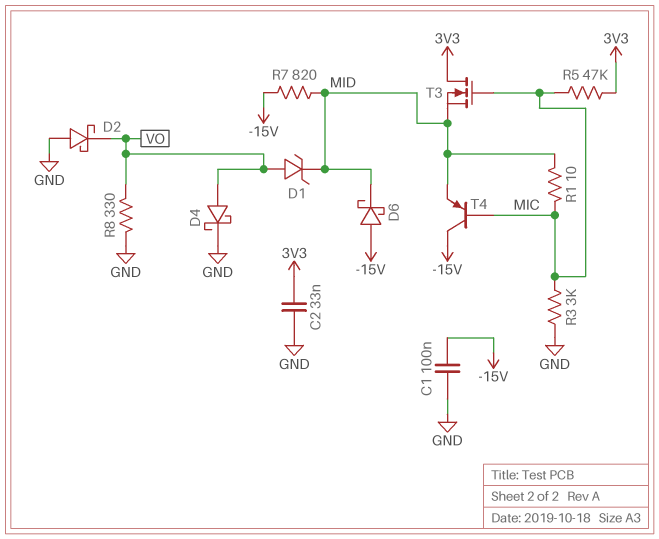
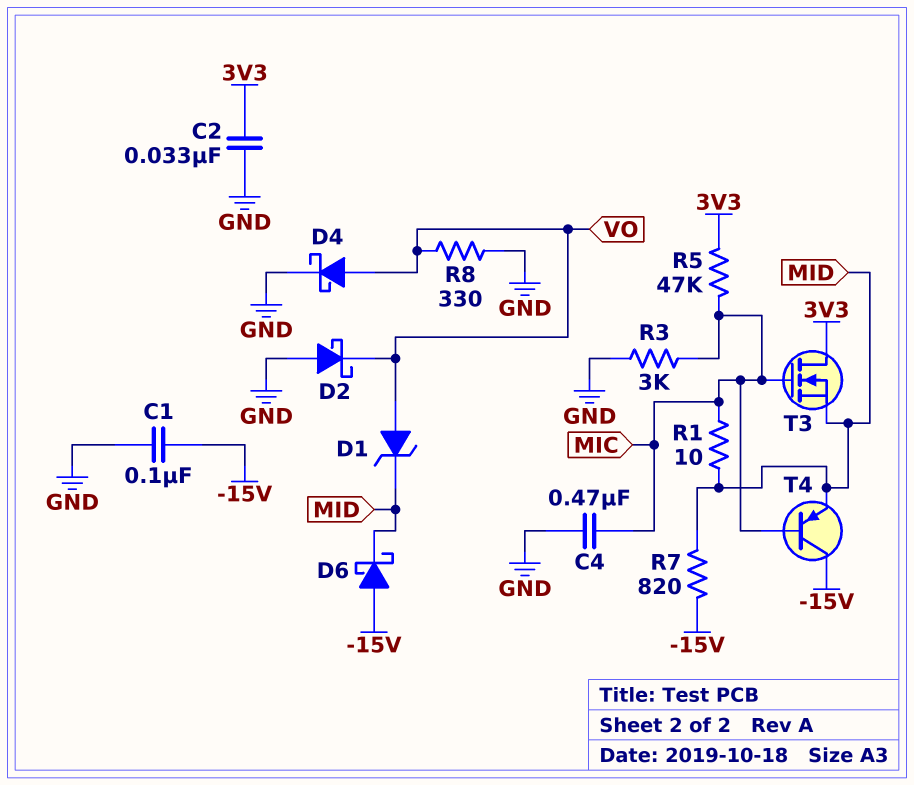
C4: none -> 470nF (GND, MIC)

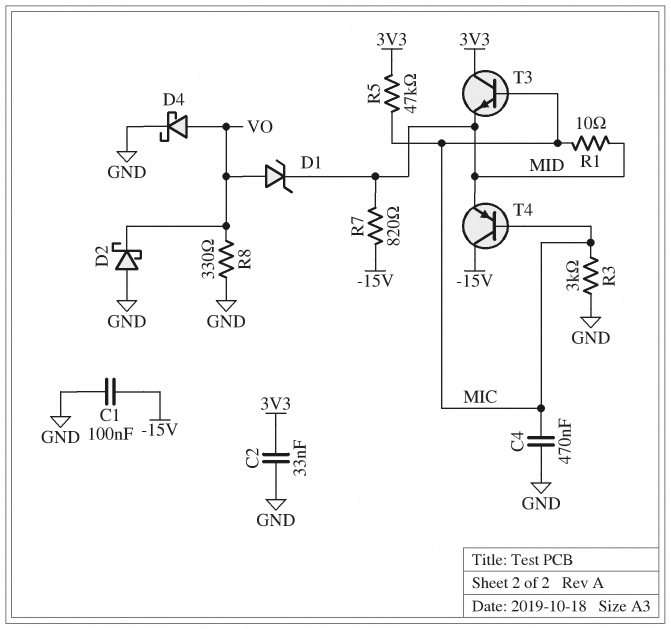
D6: schottky (A -15V, K MID) -> none
T3: NMOS (G MIC, D 3V3, S MID) -> NPN (B MIC, C 3V3, E MID)

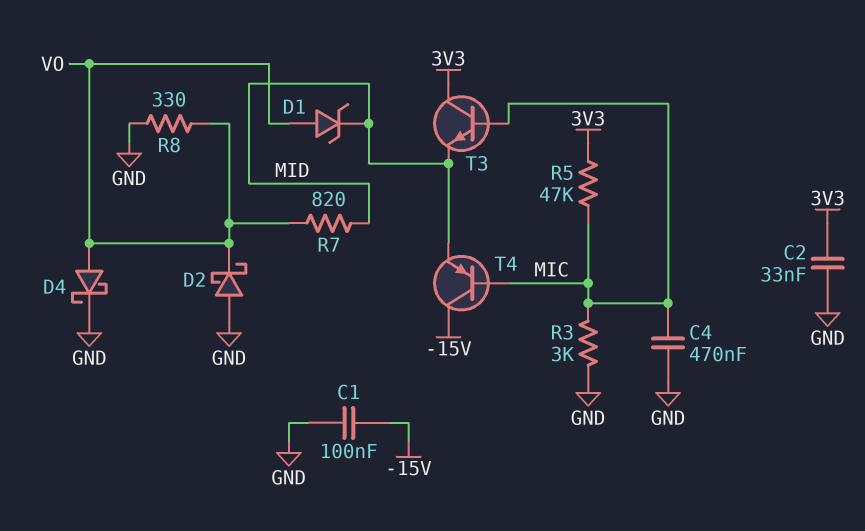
R1: 10 (MIC, MID) -> none
R7: 820 (-15V, MID) -> 820 (MID, VO)

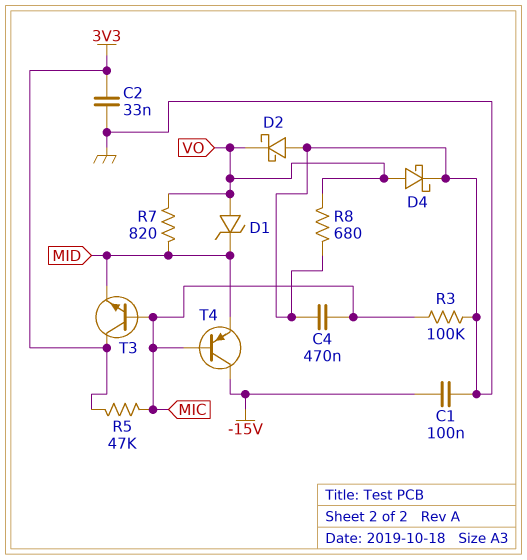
R3: 3k (GND, MIC) -> 100k (GND, MIC)
R8: 330 (GND, VO) -> 680 (GND, VO)

